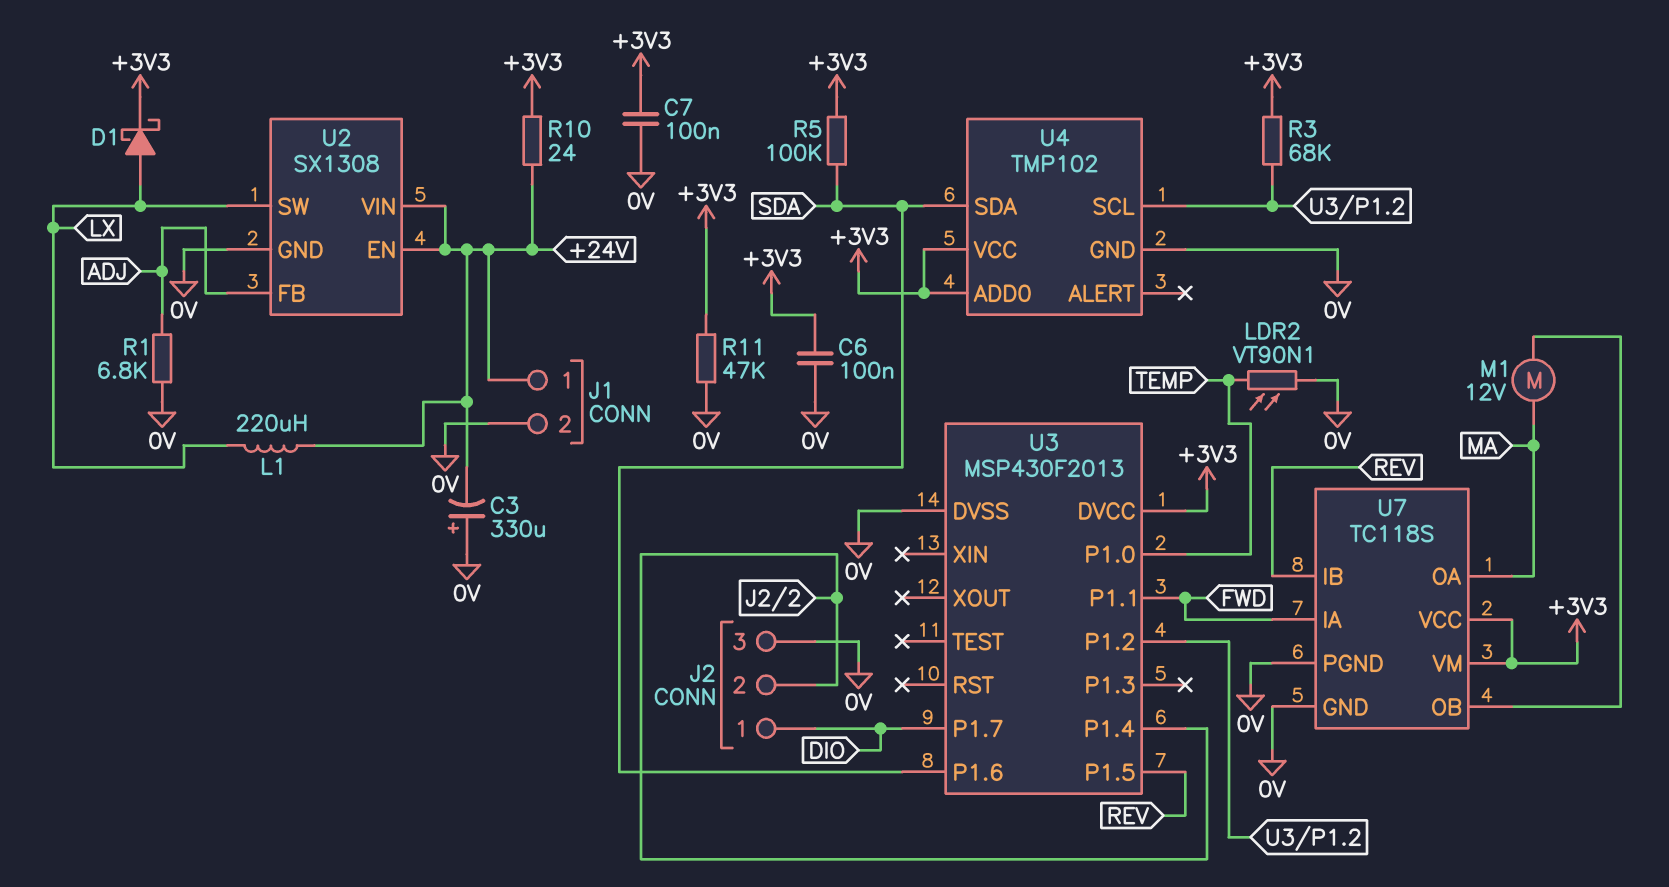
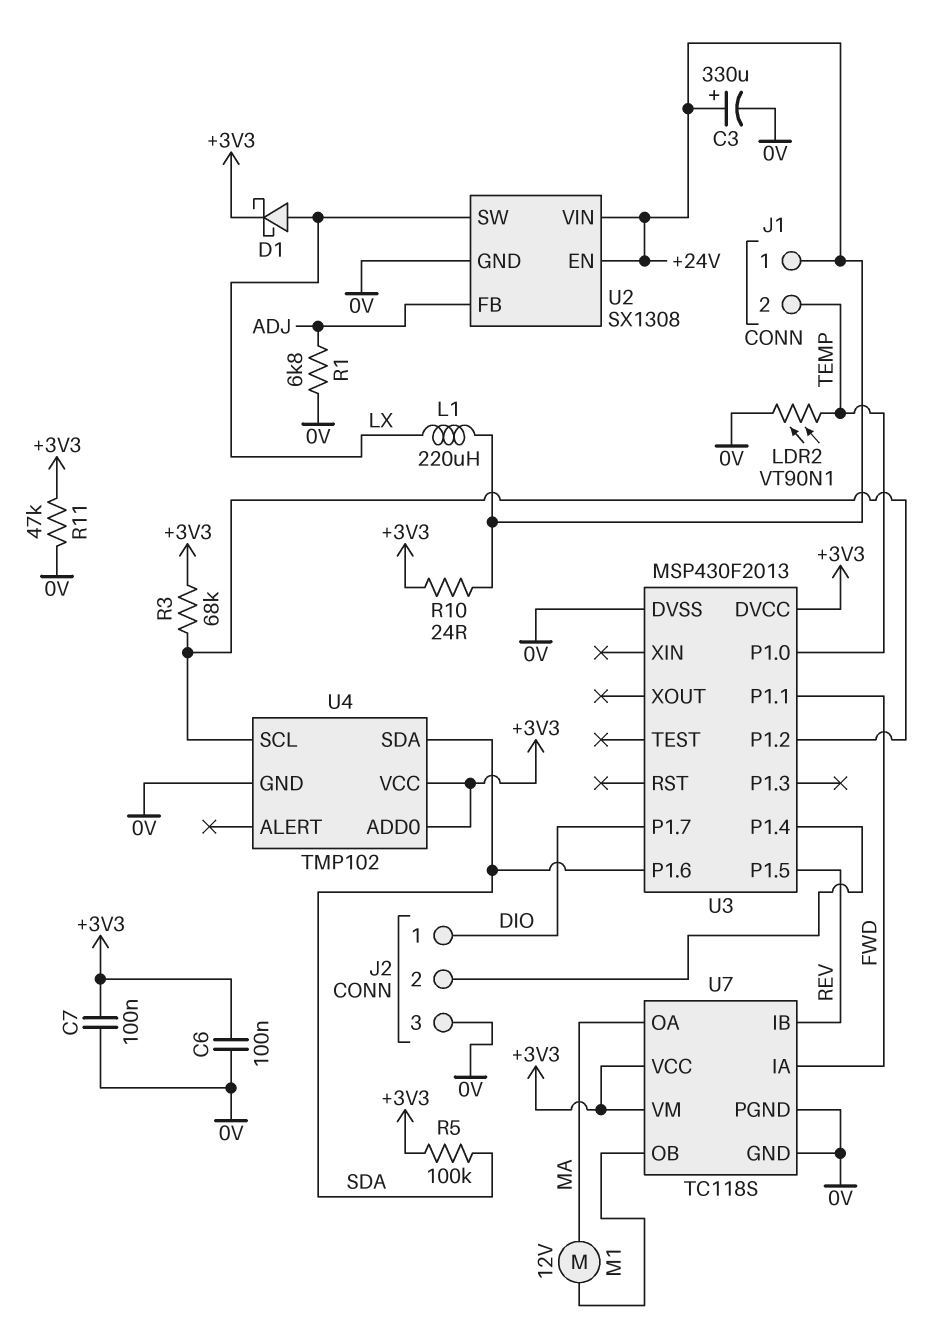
C3: 330uF (plus 0V, minus +24V) -> 330uF (plus +24V, minus 0V)
J1 pin 2: 0V -> TEMP

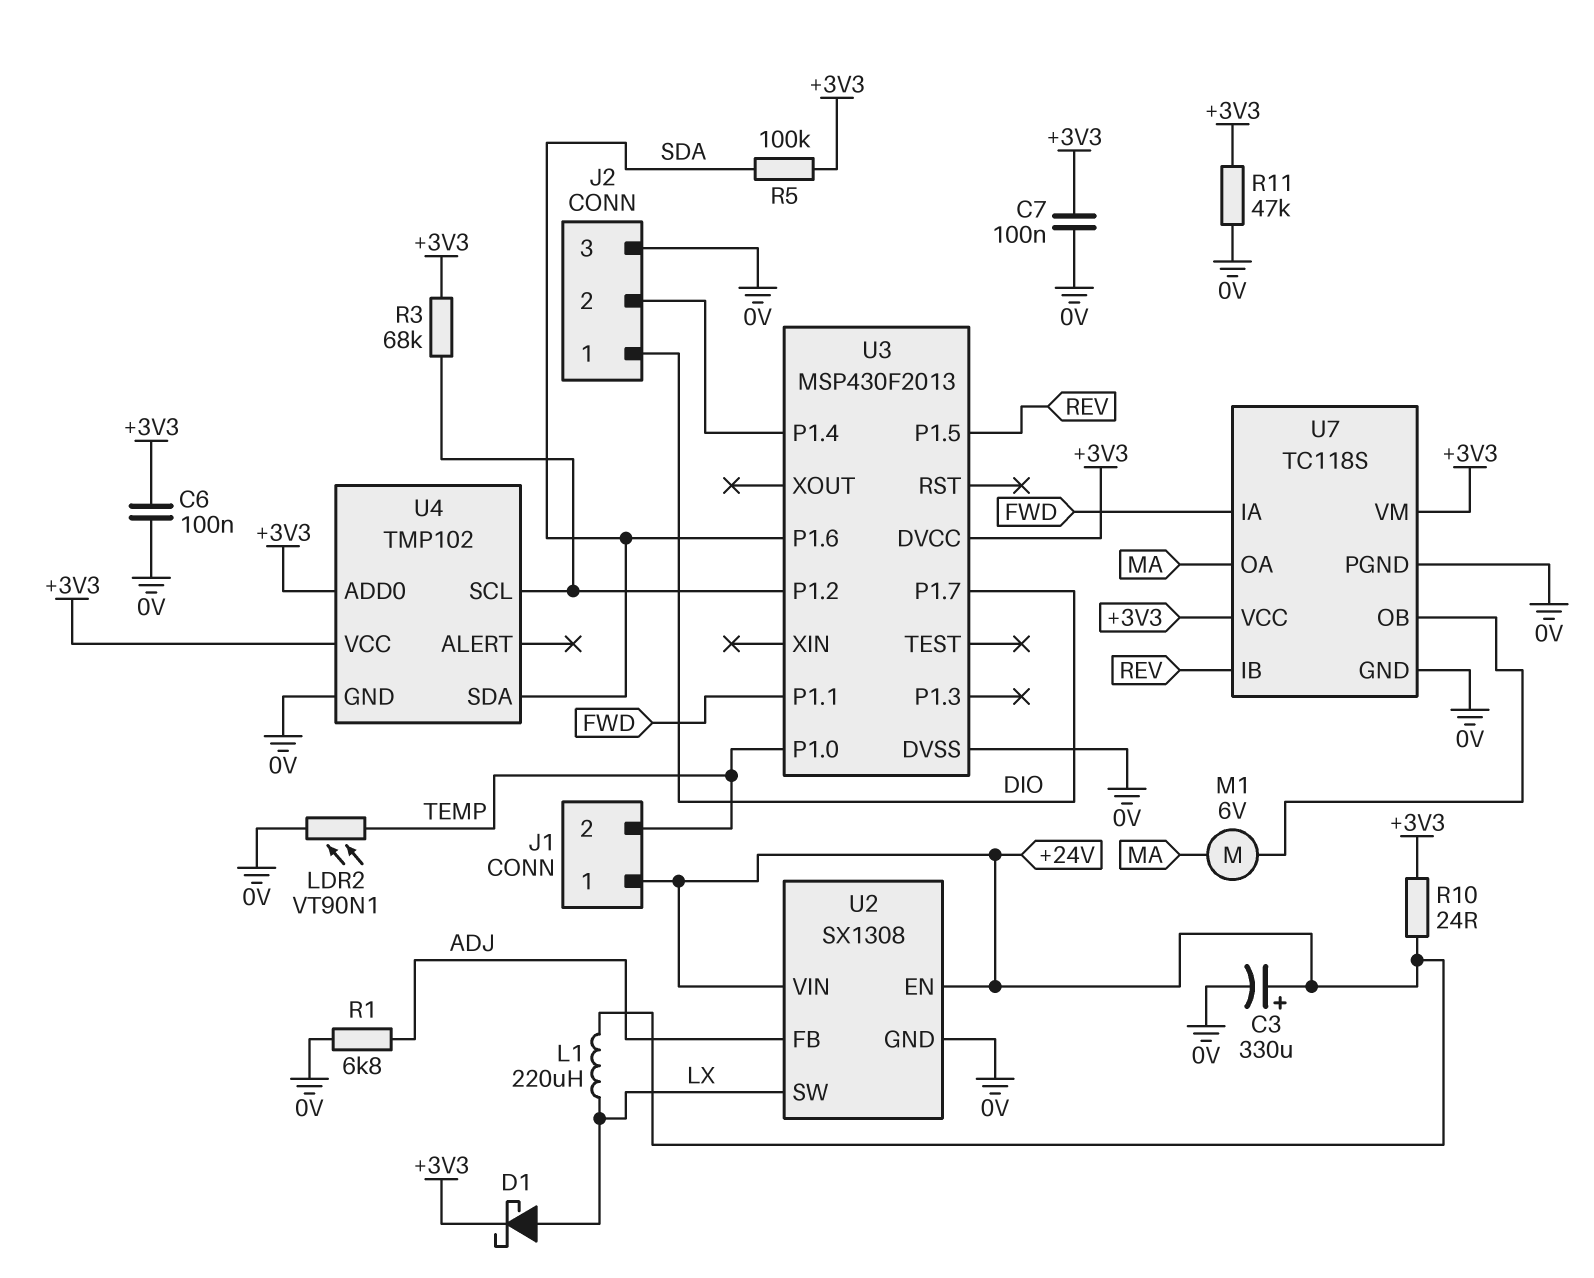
M1: motor 12V (MA, U7/OB) -> motor 6V (MA, U7/OB)

